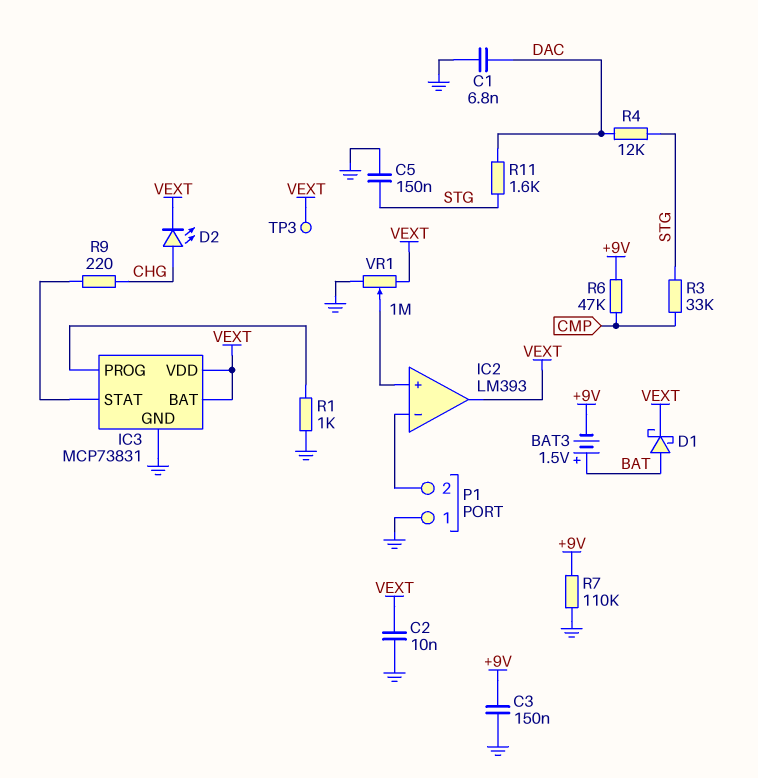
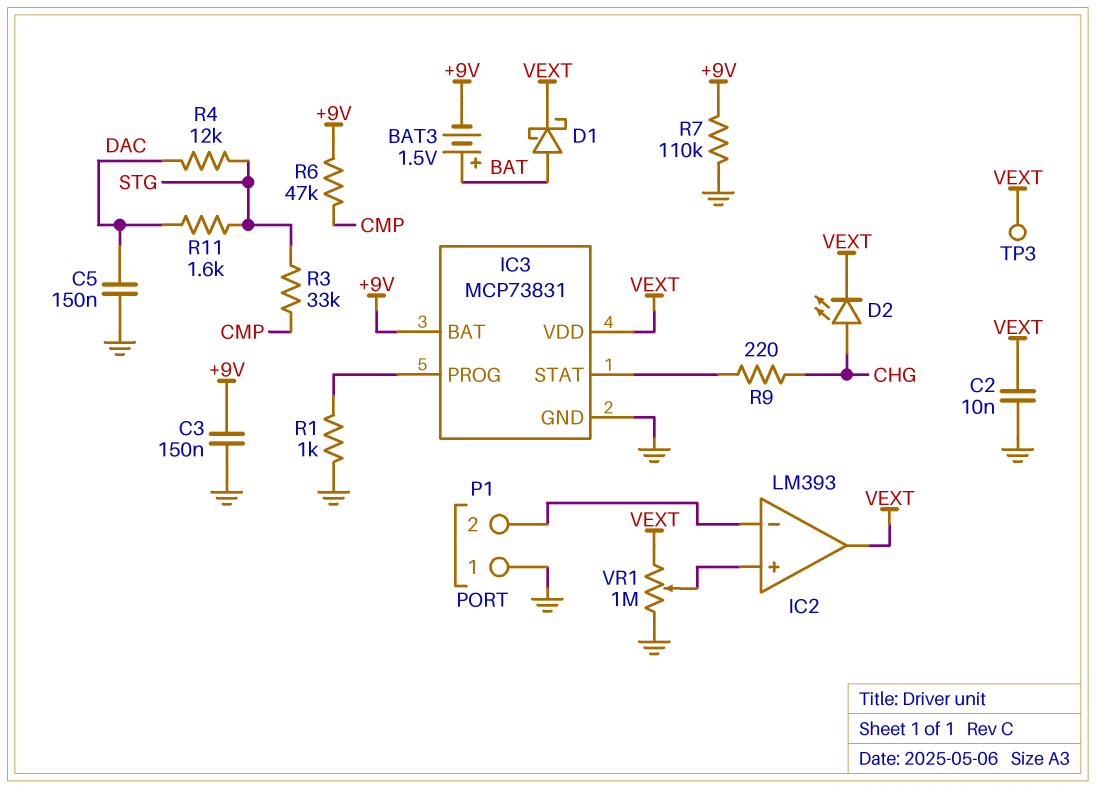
C1: 6.8nF (DAC, GND) -> none
C5: 150nF (GND, STG) -> 150nF (DAC, GND)
IC3 pin BAT: VEXT -> +9V

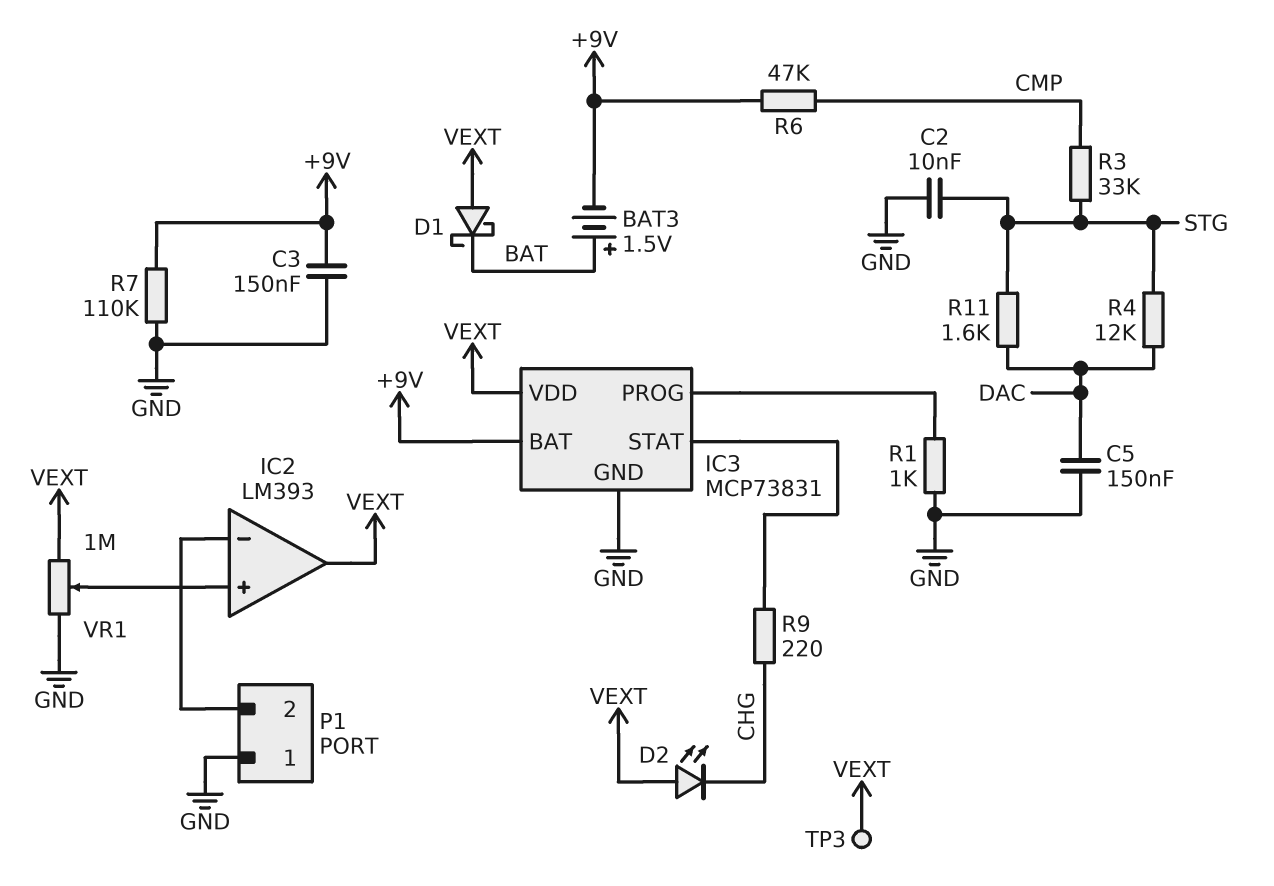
C2: 10nF (GND, VEXT) -> 10nF (GND, STG)
D1: schottky (A BAT, K VEXT) -> schottky (A VEXT, K BAT)
D2: LED (A CHG, K VEXT) -> LED (A VEXT, K CHG)

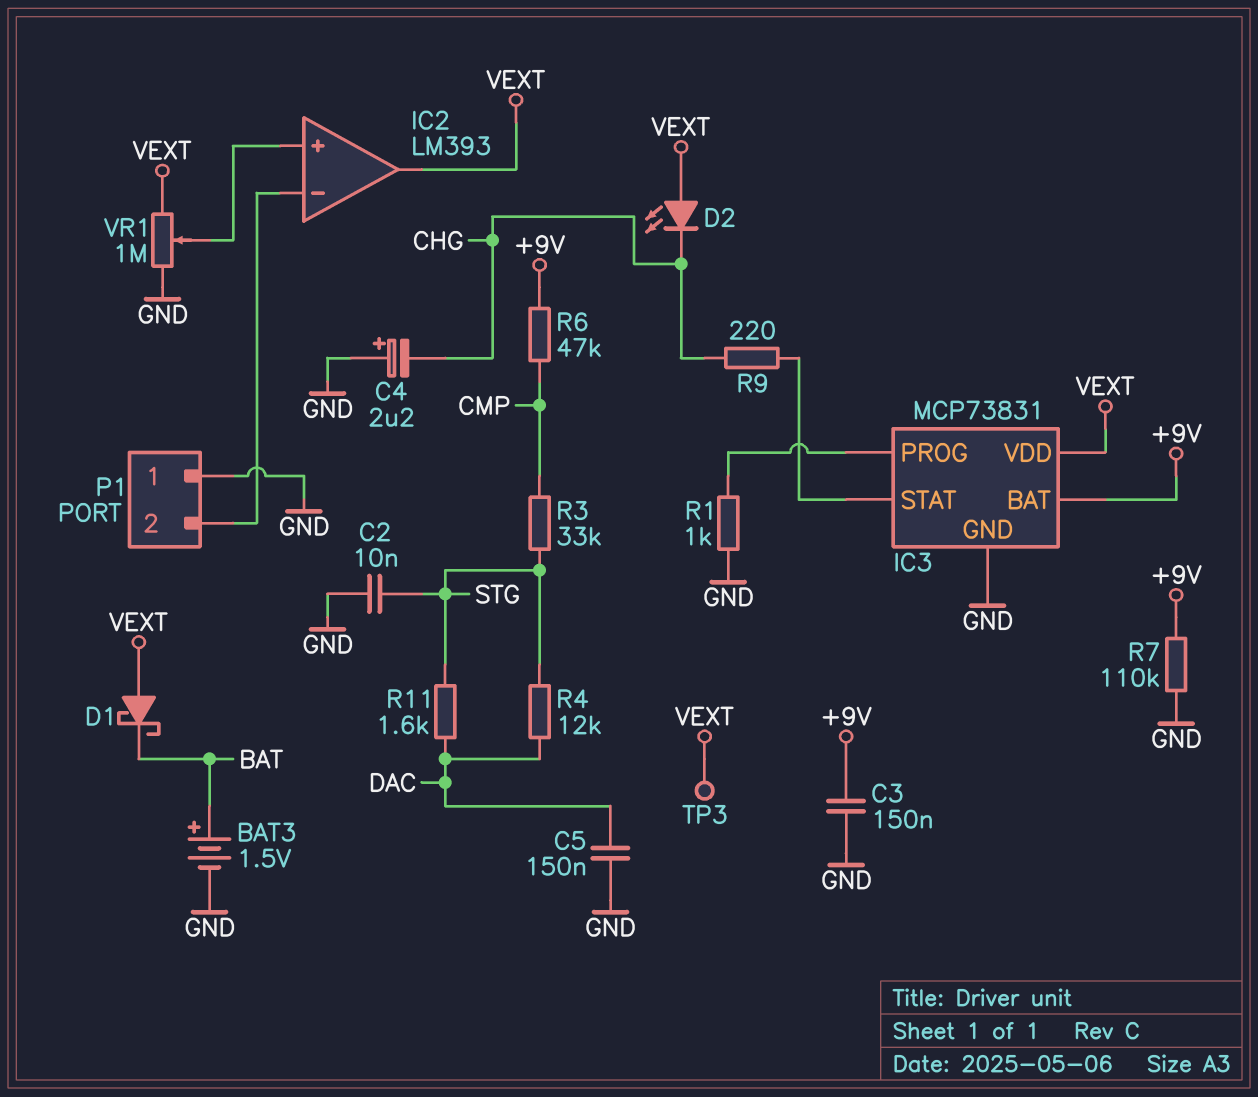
BAT3: 1.5V (plus BAT, minus +9V) -> 1.5V (plus BAT, minus GND)
C4: none -> 2.2uF (plus GND, minus CHG)

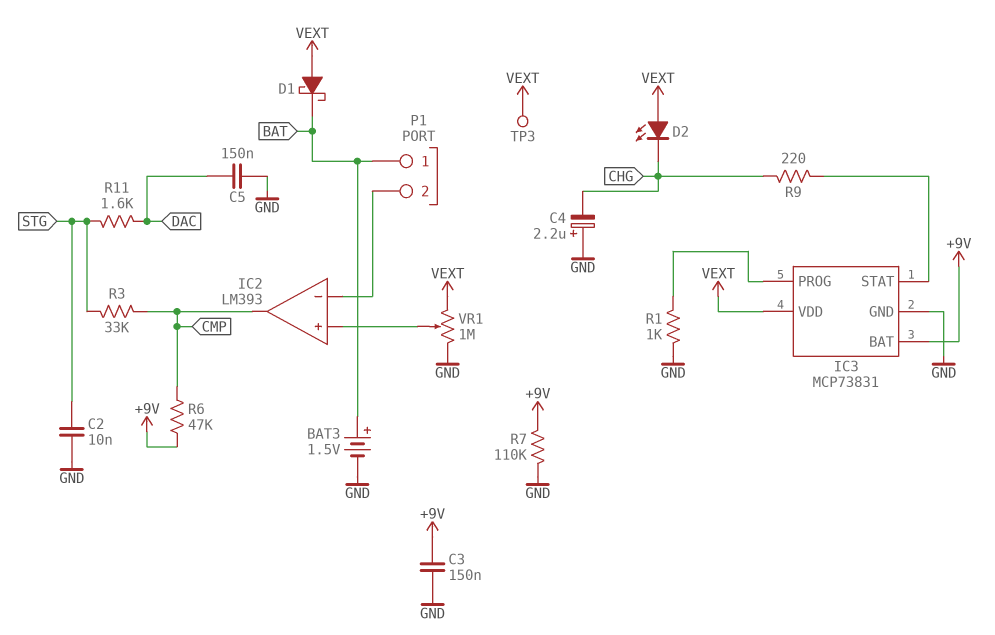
IC2 pin out: VEXT -> CMP
P1 pin 1: GND -> BAT
R4: 12k (DAC, STG) -> none

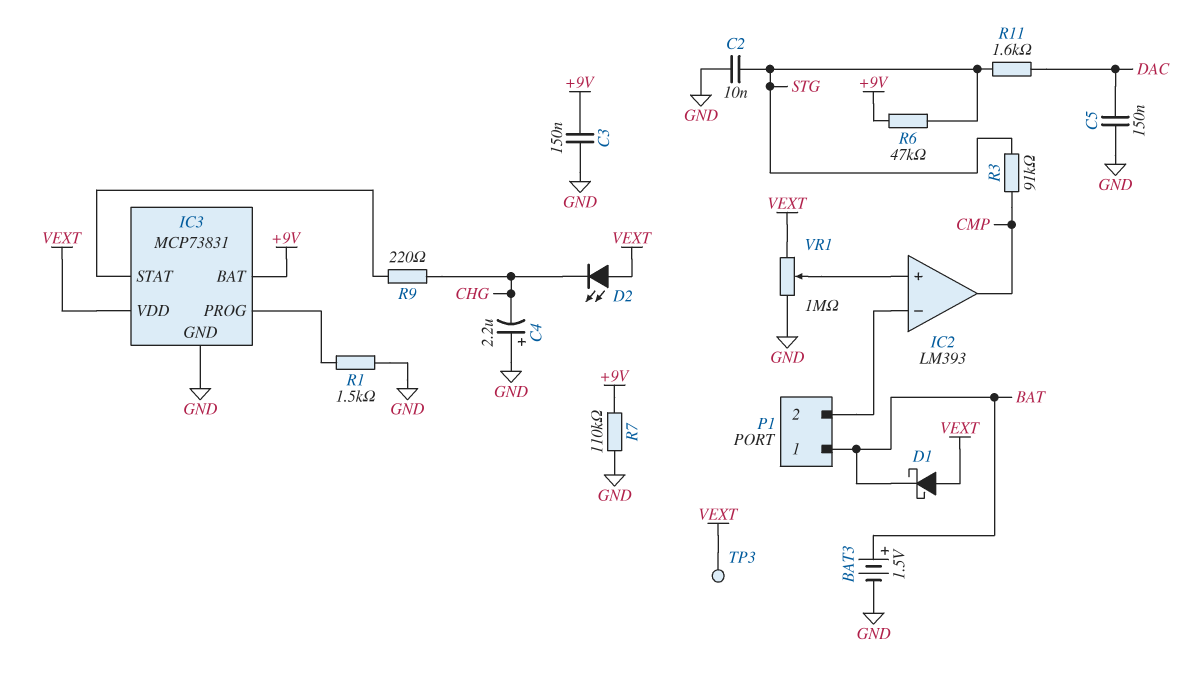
R1: 1k (GND, IC3/PROG) -> 1.5k (GND, IC3/PROG)
R3: 33k (CMP, STG) -> 91k (CMP, STG)
R6: 47k (+9V, CMP) -> 47k (+9V, STG)

